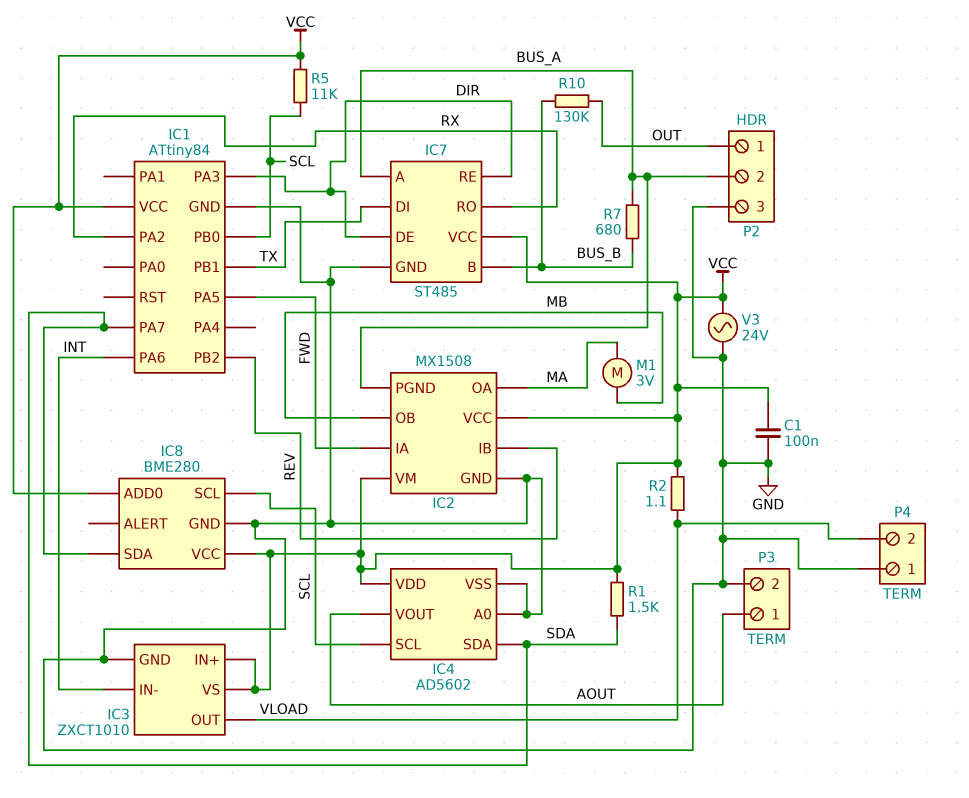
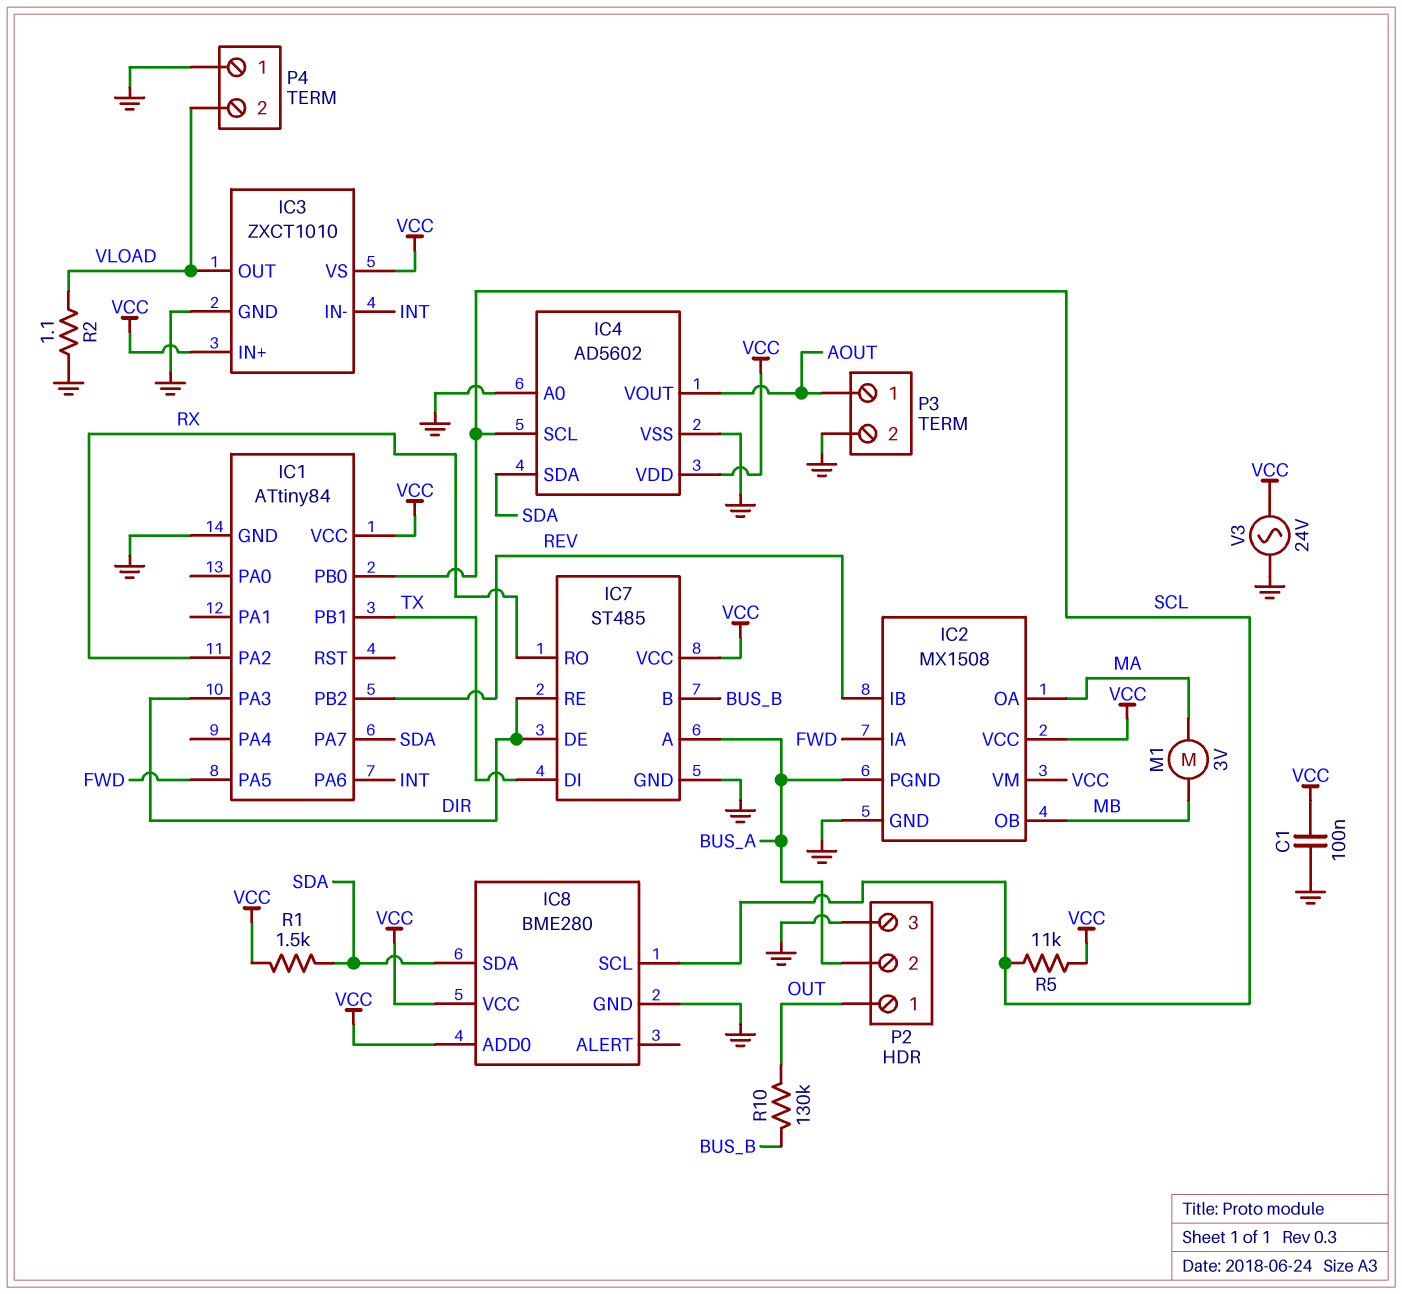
R2: 1.1 (VCC, VLOAD) -> 1.1 (GND, VLOAD)
R7: 680 (BUS_A, BUS_B) -> none

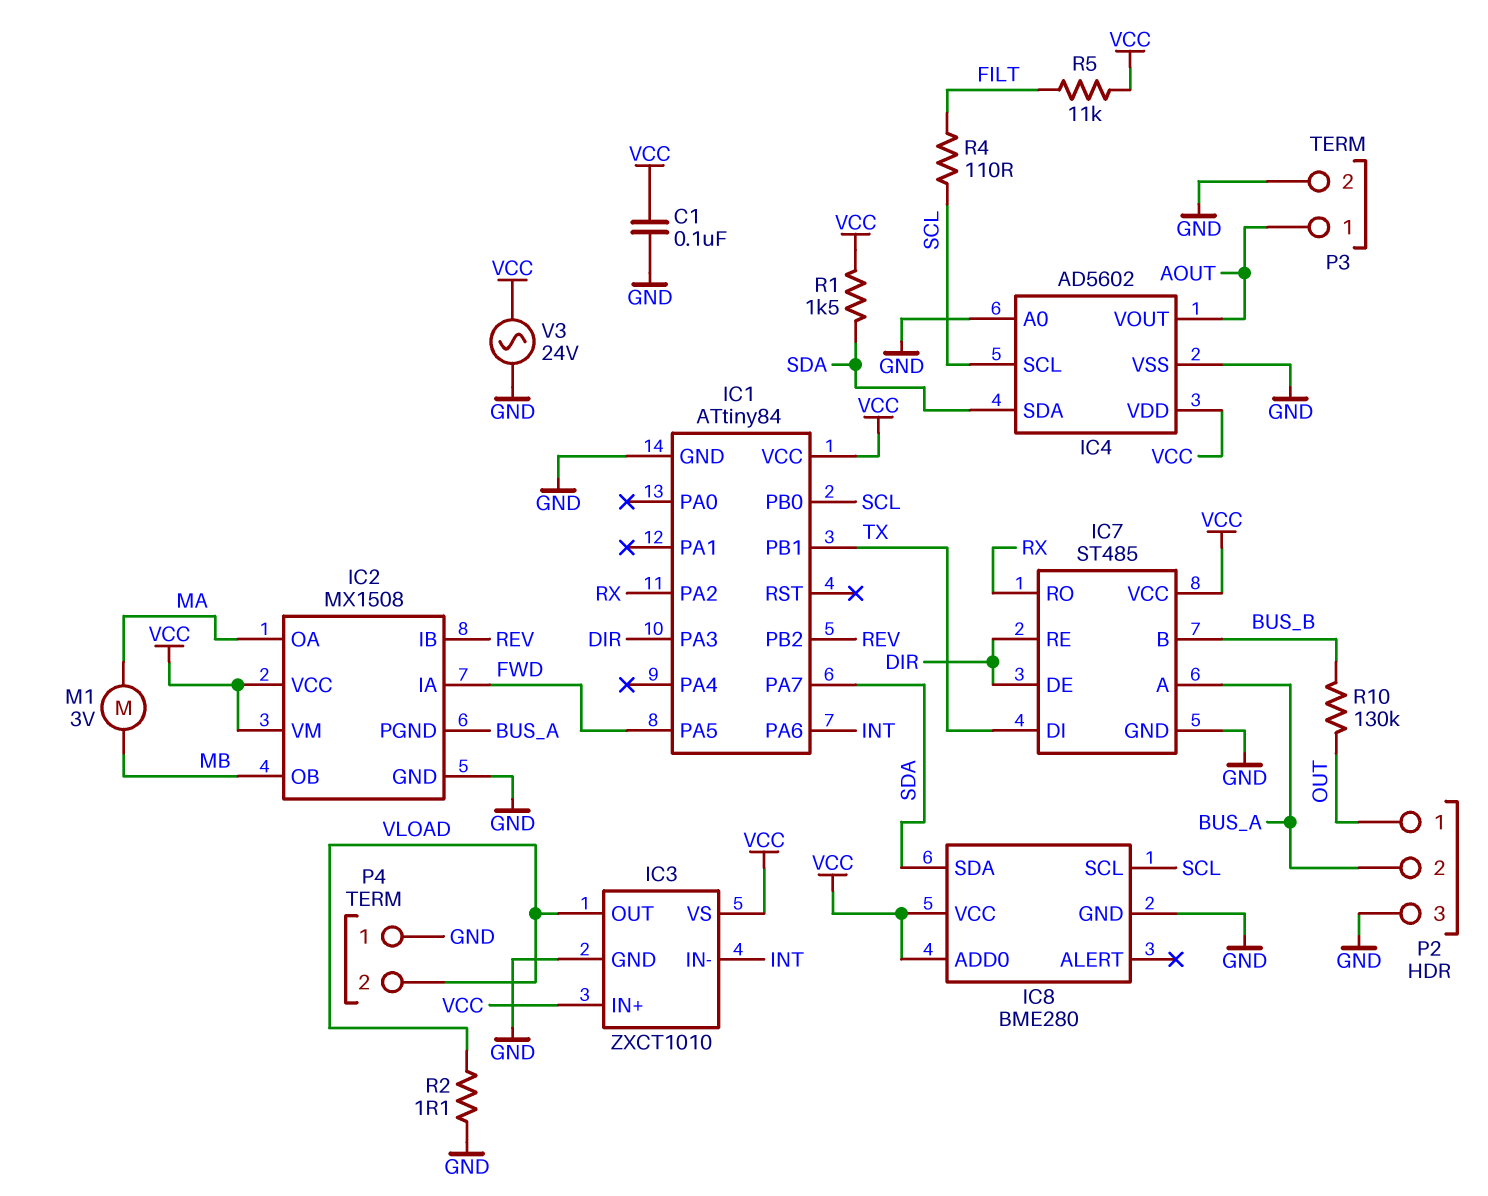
R4: none -> 110 (FILT, SCL)
R5: 11k (SCL, VCC) -> 11k (FILT, VCC)

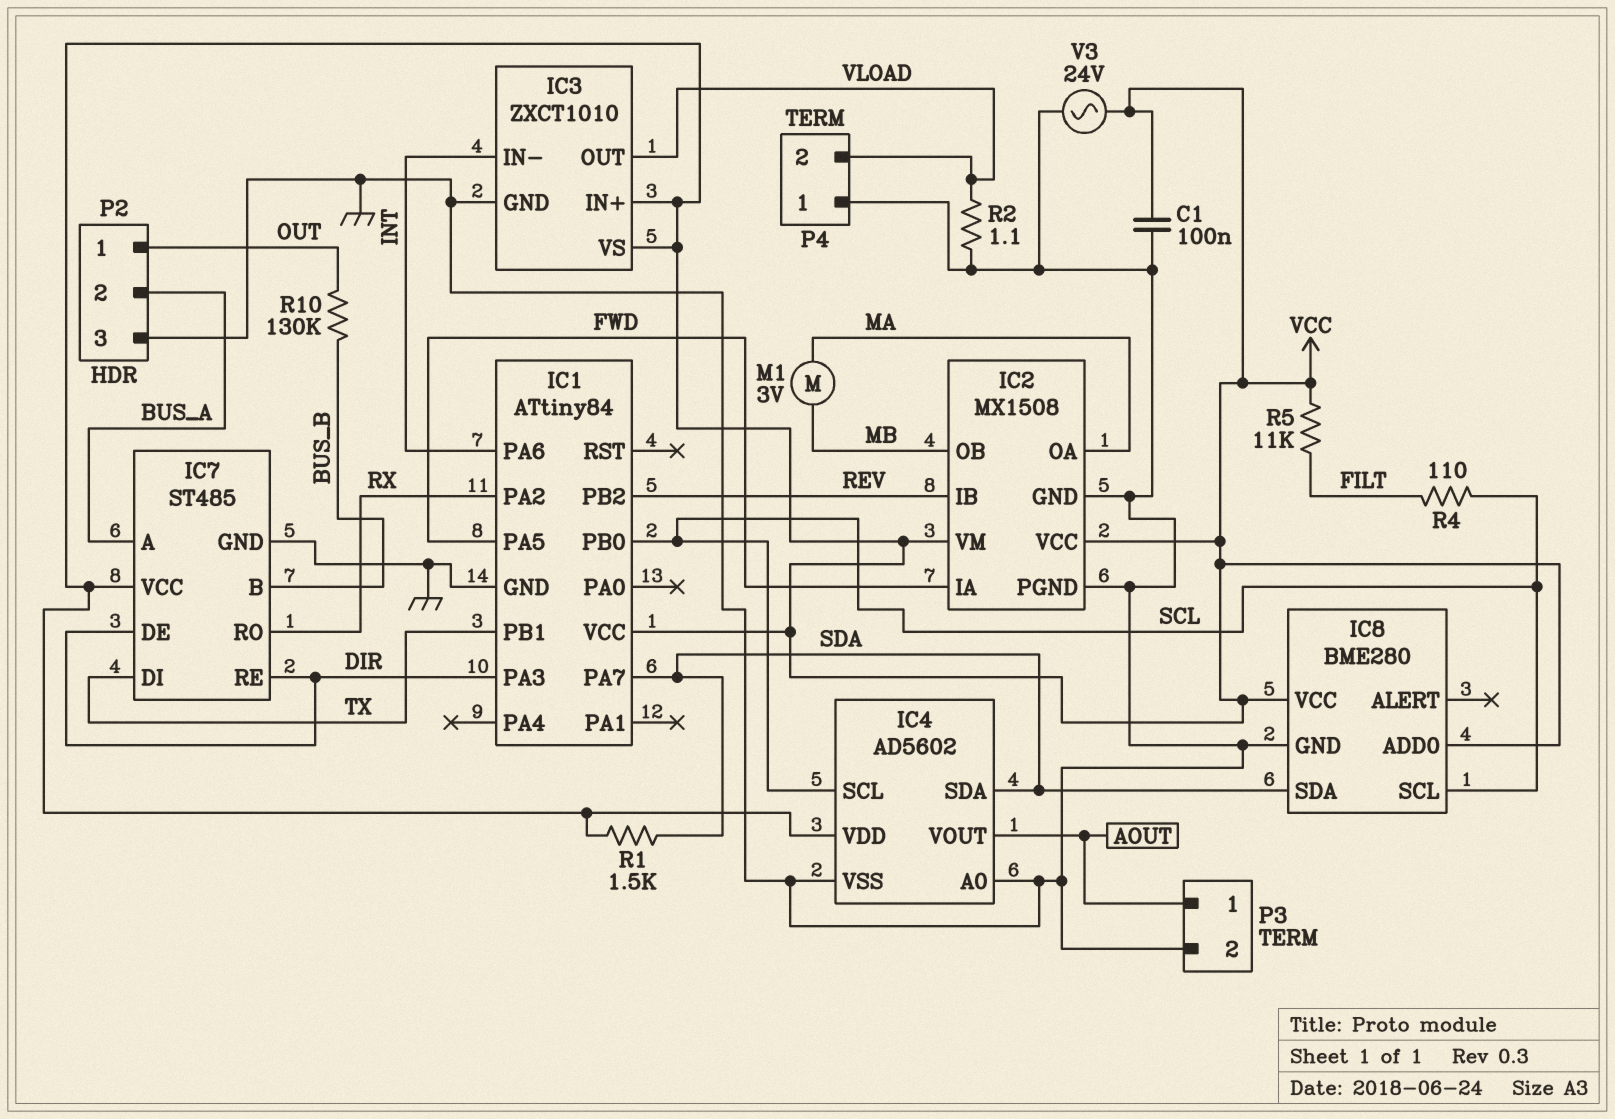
IC2 pin PGND: BUS_A -> GND

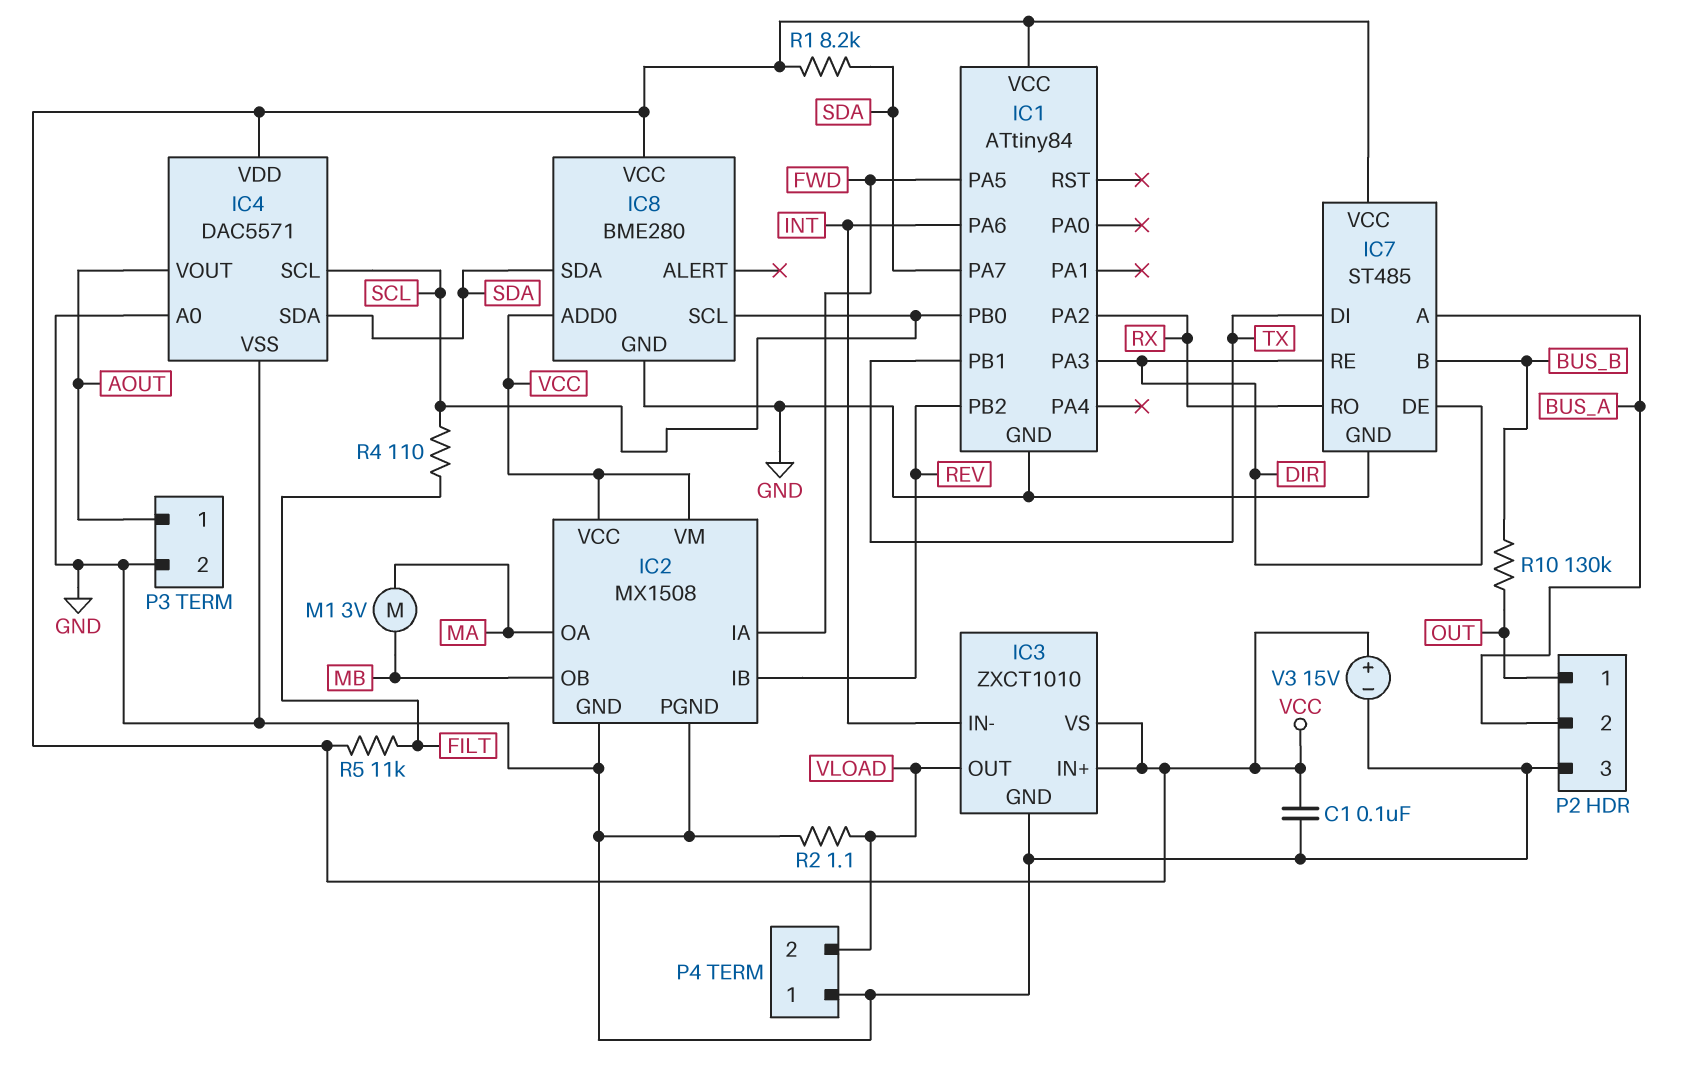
IC4: AD5602 -> DAC5571
R1: 1.5k (SDA, VCC) -> 8.2k (SDA, VCC)
V3: AC 24V (GND, VCC) -> 15V (plus VCC, minus GND)

